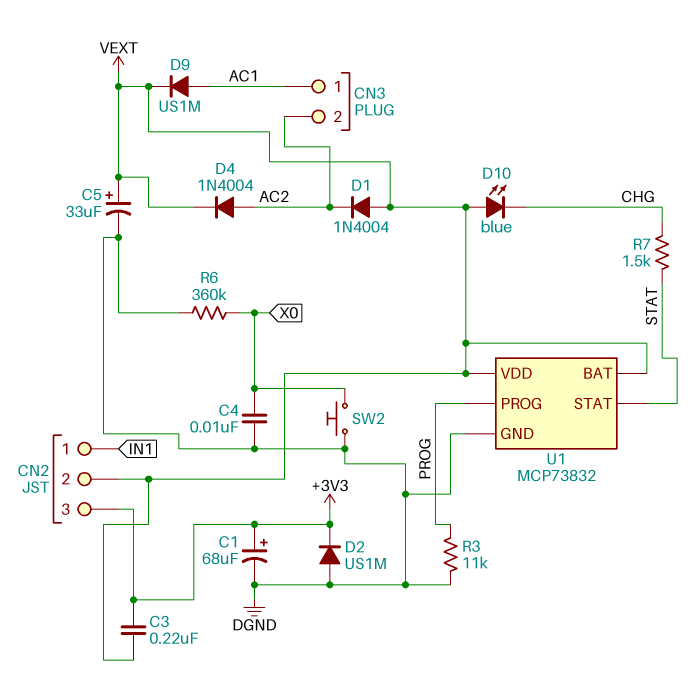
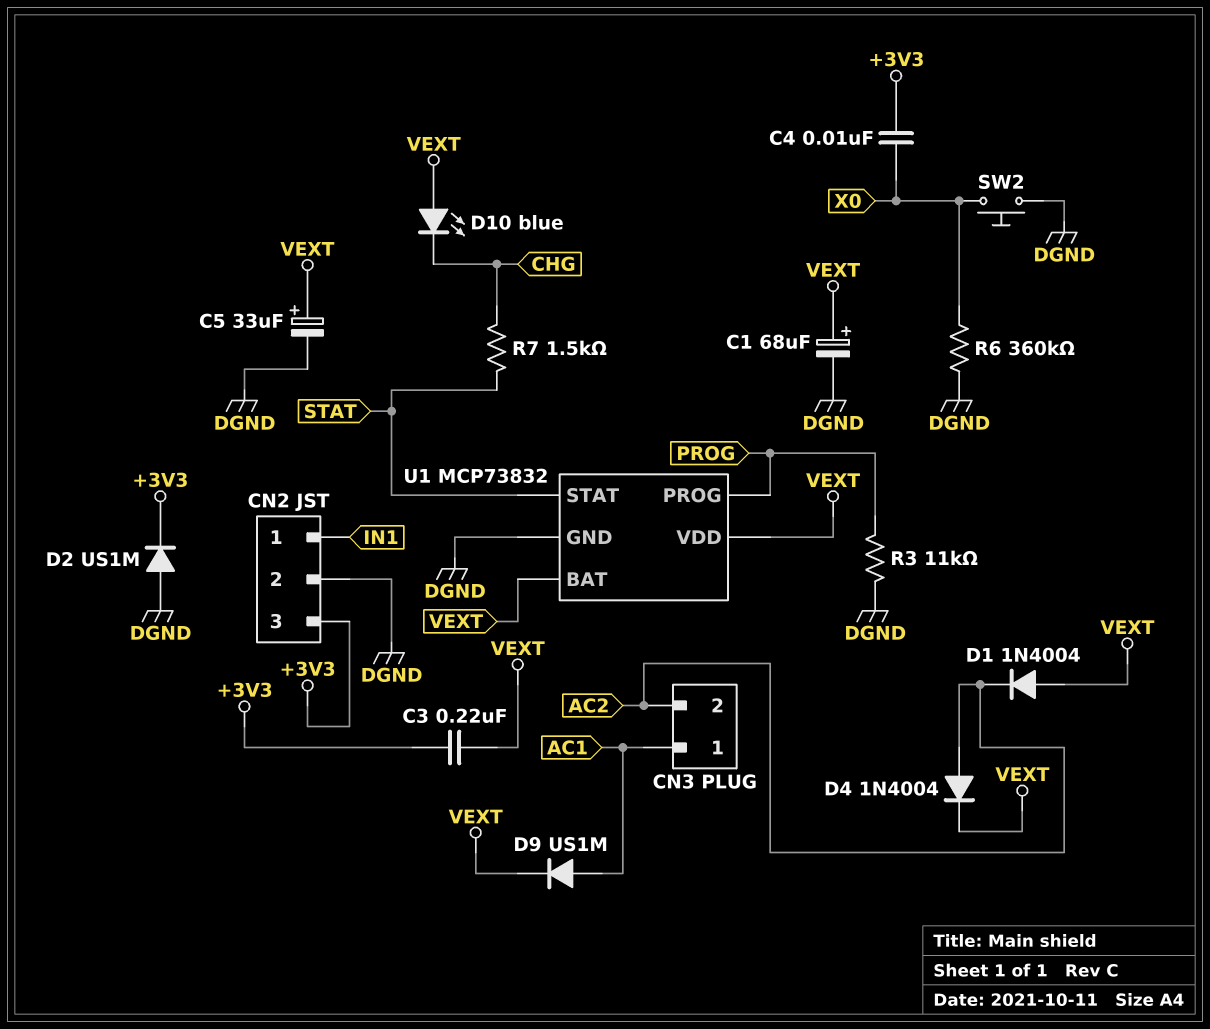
C1: 68uF (plus +3V3, minus DGND) -> 68uF (plus VEXT, minus DGND)
C4: 10nF (DGND, X0) -> 10nF (+3V3, X0)
CN2 pin 2: VEXT -> DGND

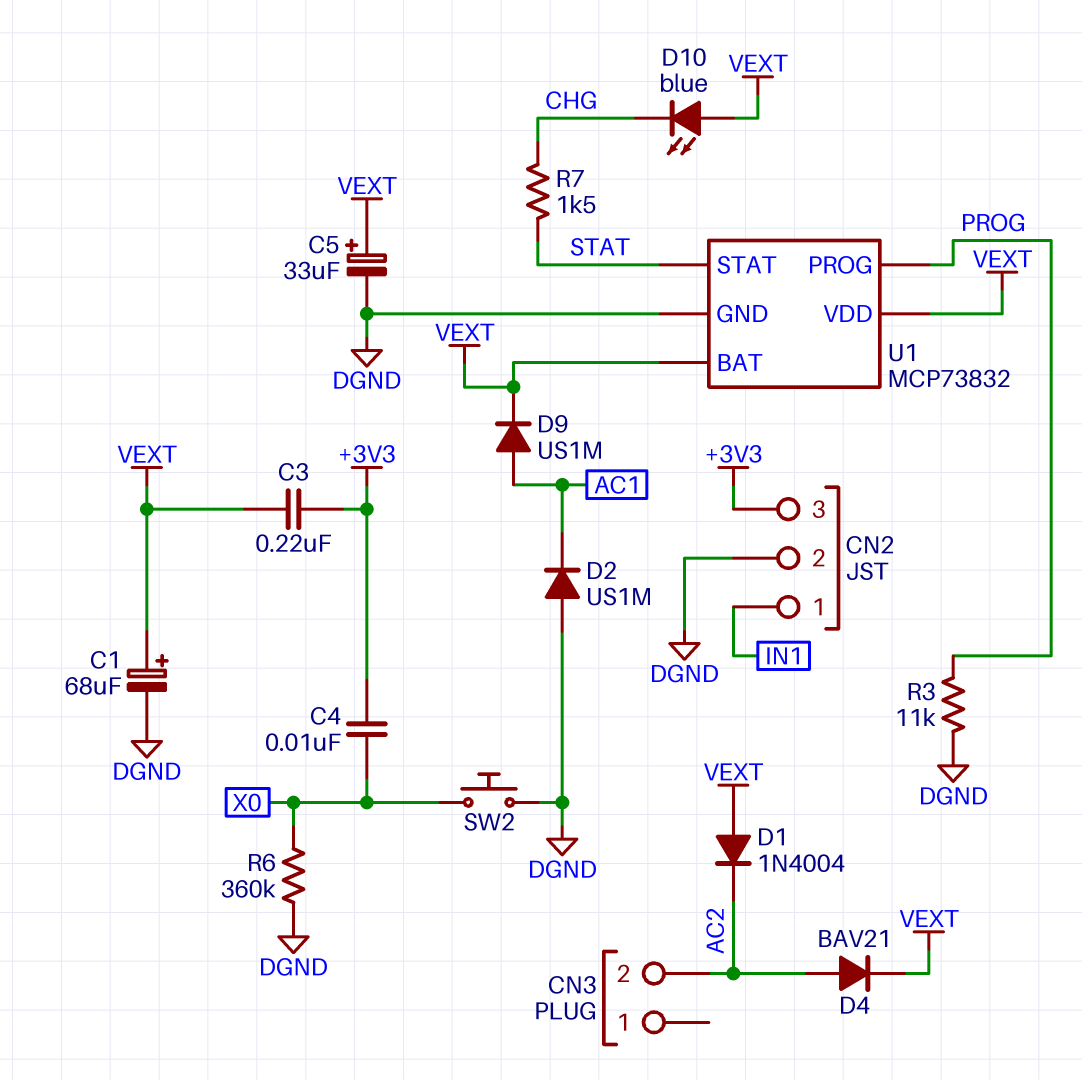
CN3 pin 1: AC1 -> none
D2: diode US1M (A DGND, K +3V3) -> diode US1M (A DGND, K AC1)
D4: diode 1N4004 (A AC2, K VEXT) -> diode BAV21 (A AC2, K VEXT)

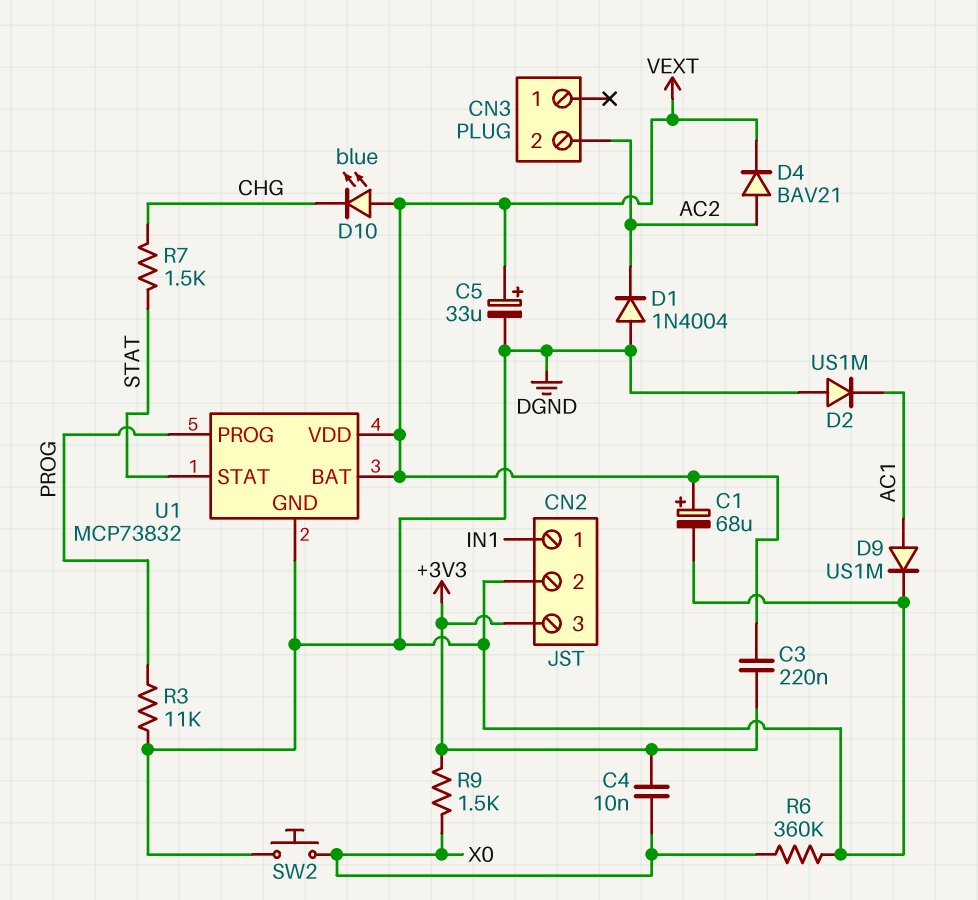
D1: diode 1N4004 (A VEXT, K AC2) -> diode 1N4004 (A DGND, K AC2)
D9: diode US1M (A AC1, K VEXT) -> diode US1M (A AC1, K DGND)
R9: none -> 1.5k (+3V3, X0)

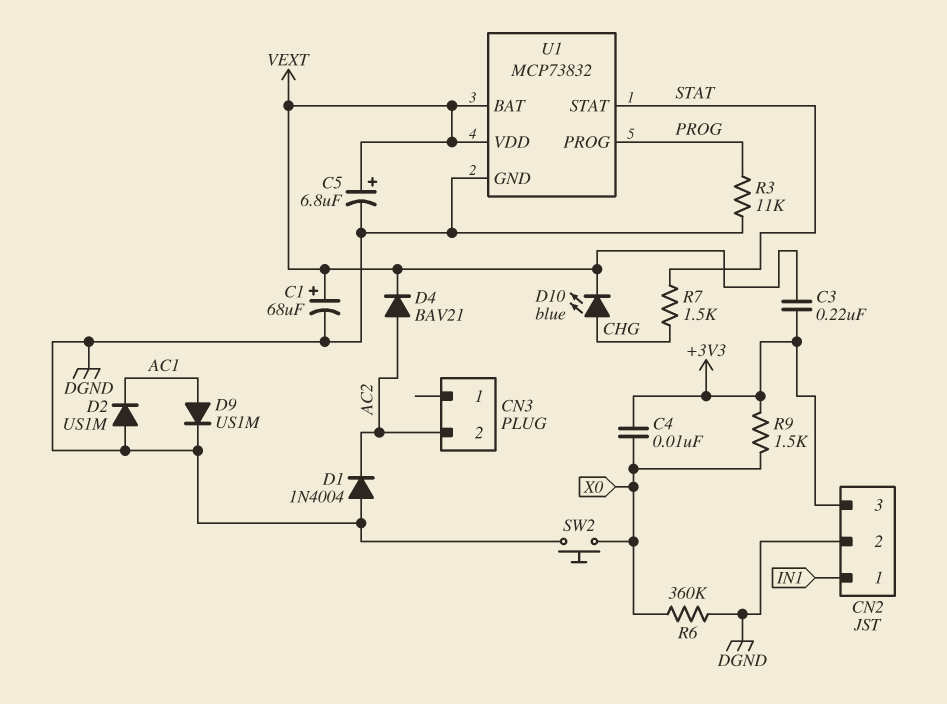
C5: 33uF (plus VEXT, minus DGND) -> 6.8uF (plus VEXT, minus DGND)
D10: LED blue (A VEXT, K CHG) -> LED blue (A CHG, K VEXT)

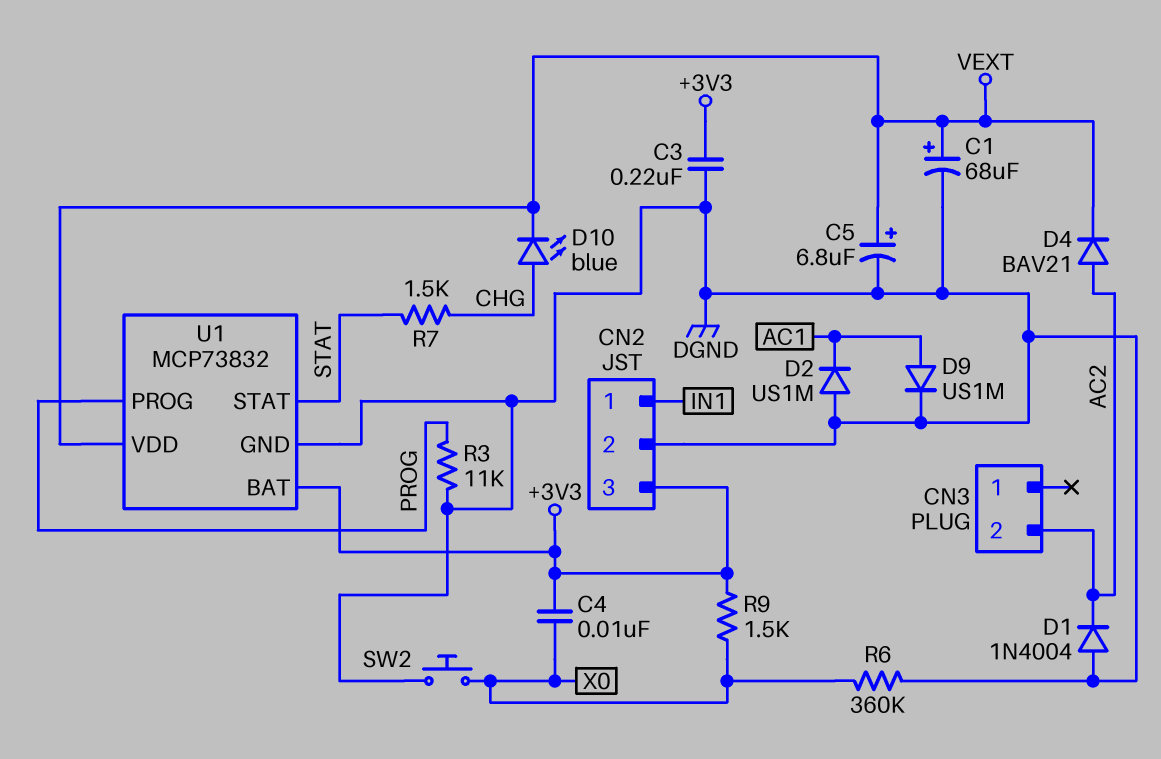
C3: 220nF (+3V3, VEXT) -> 220nF (+3V3, DGND)
U1 pin BAT: VEXT -> +3V3

